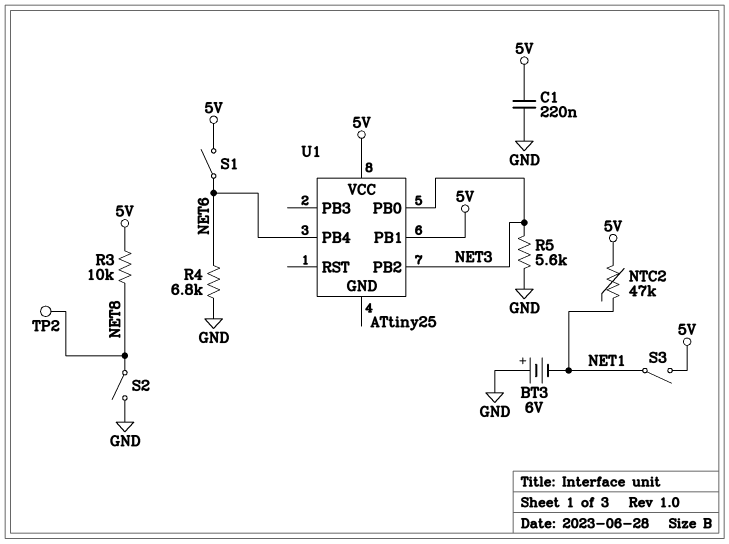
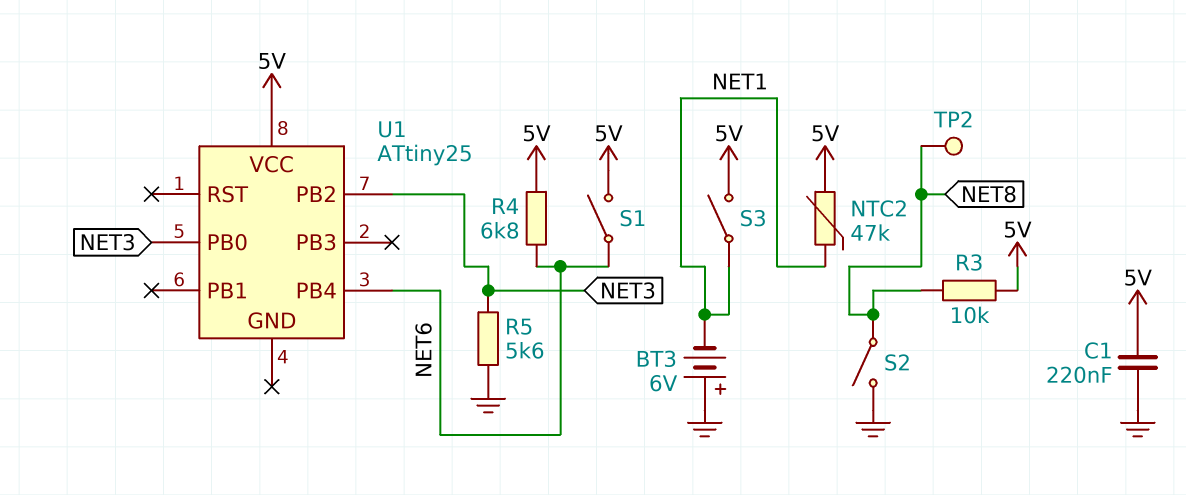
R4: 6.8k (GND, NET6) -> 6.8k (5V, NET6)
U1 pin PB1: 5V -> none

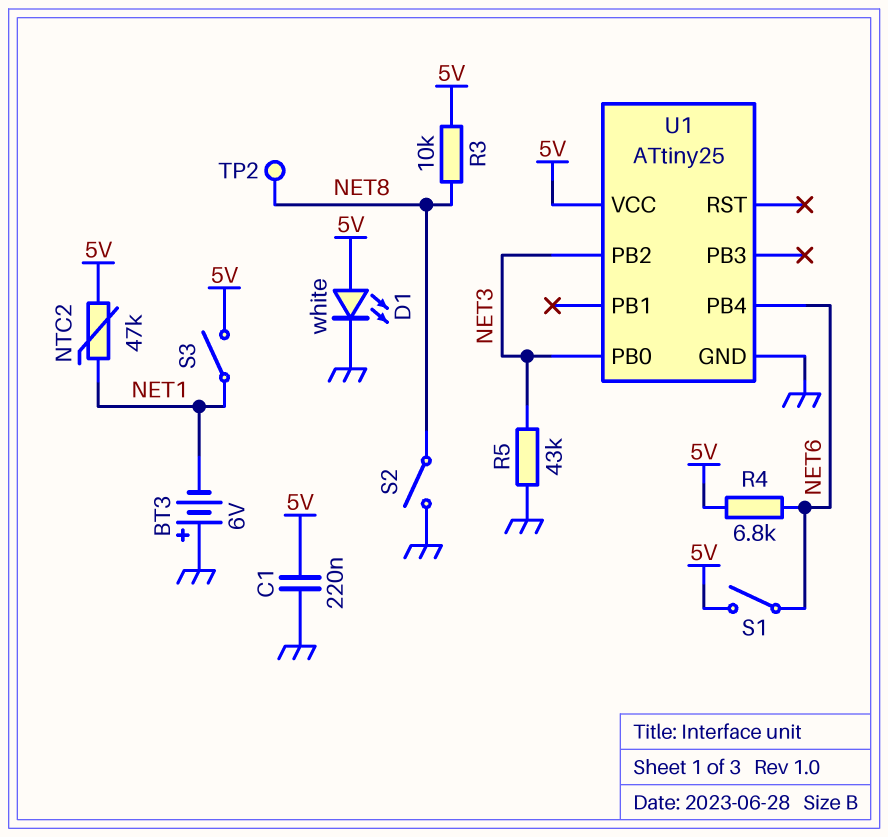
D1: none -> LED white (A 5V, K GND)
R5: 5.6k (GND, NET3) -> 43k (GND, NET3)
U1 pin GND: none -> GND

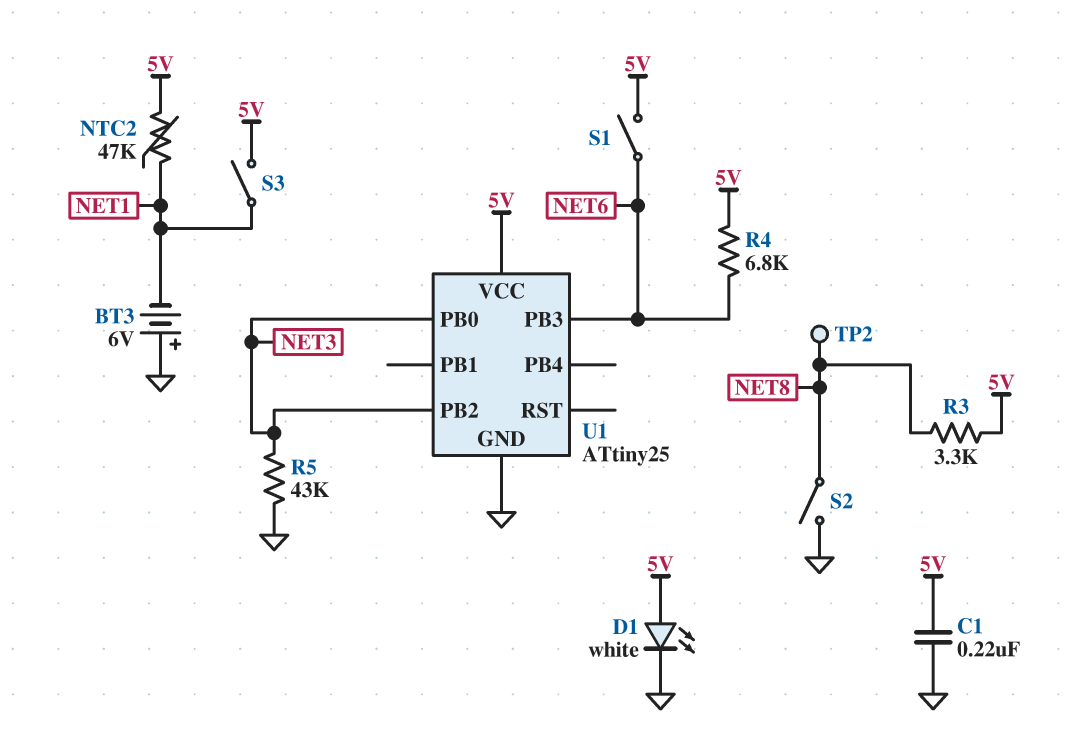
R3: 10k (5V, NET8) -> 3.3k (5V, NET8)
U1 pin PB3: none -> NET6
U1 pin PB4: NET6 -> none

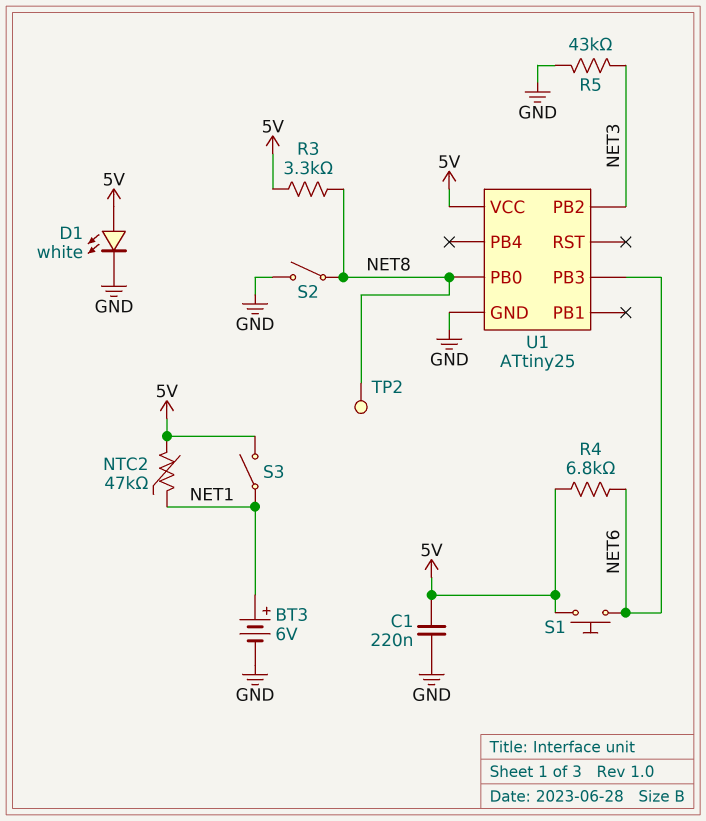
BT3: 6V (plus GND, minus NET1) -> 6V (plus NET1, minus GND)
S1: switch (5V, NET6) -> button (5V, NET6)
U1 pin PB0: NET3 -> NET8

